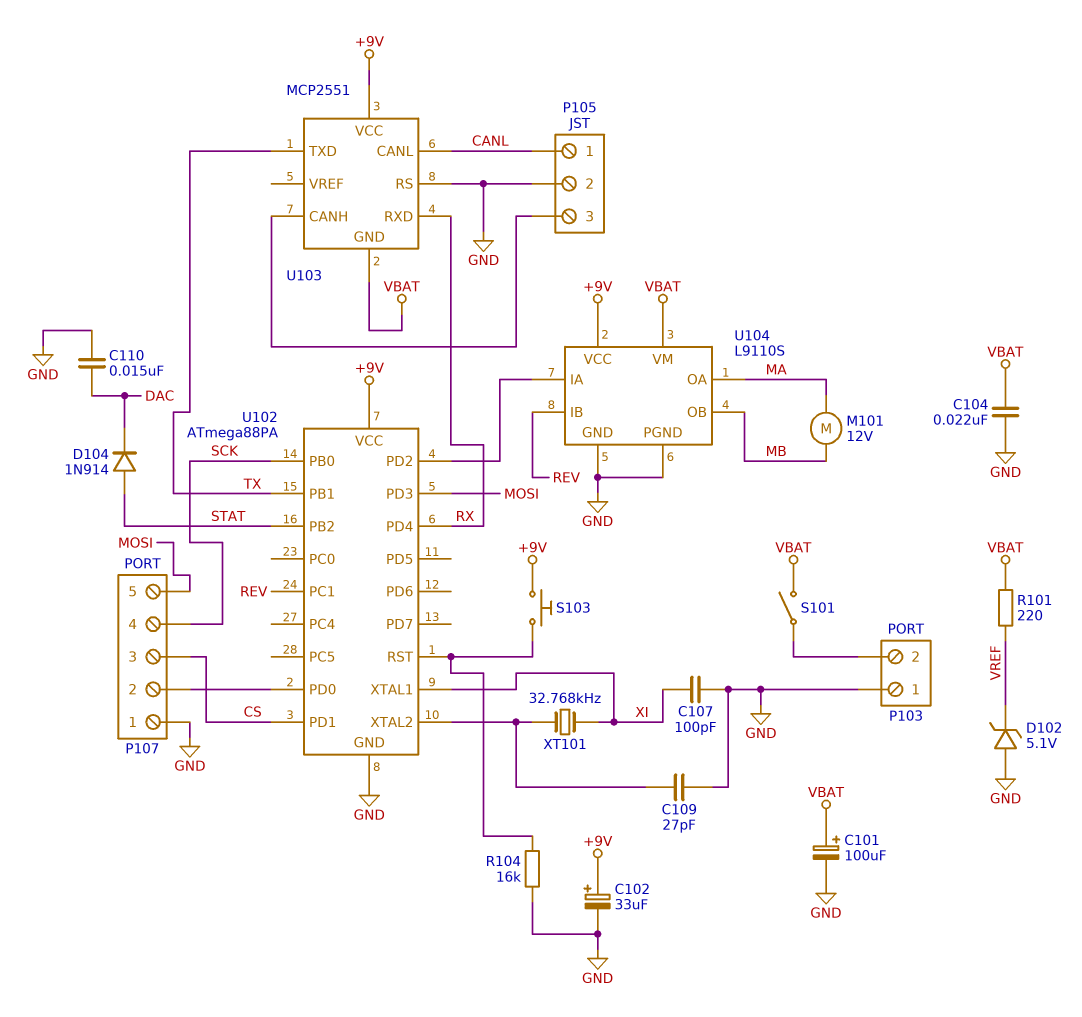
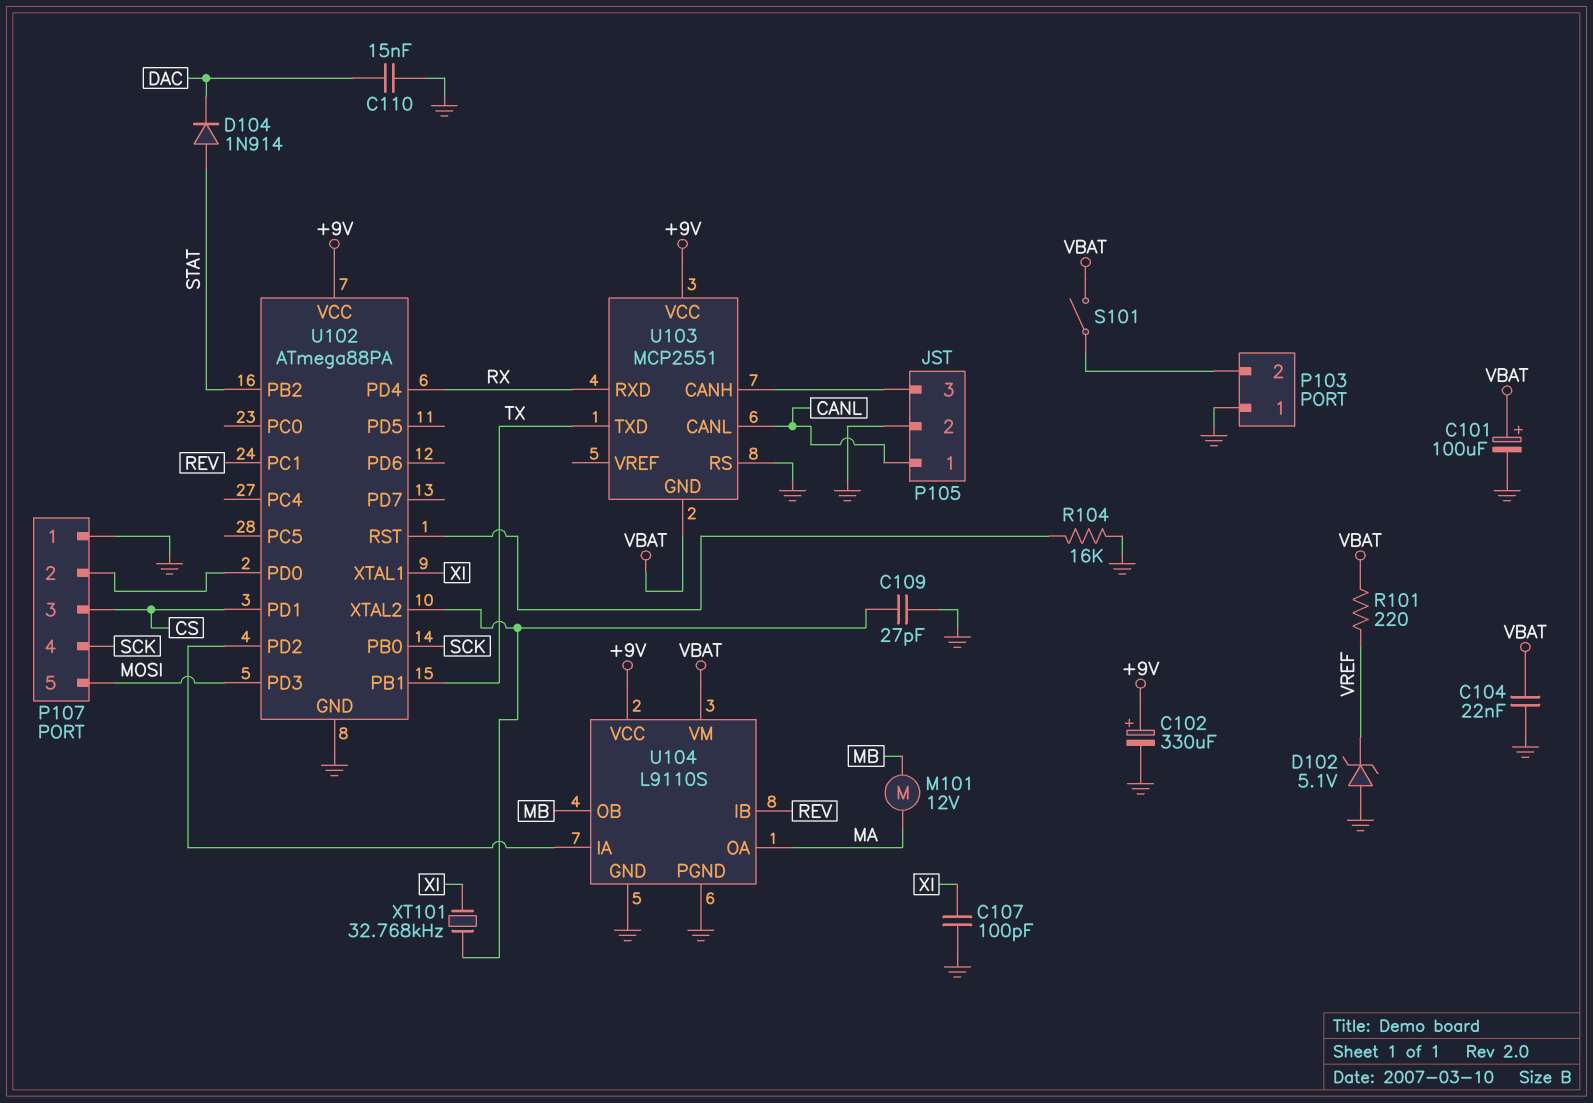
C102: 33uF (plus +9V, minus GND) -> 330uF (plus +9V, minus GND)
S103: button (+9V, U102/RST) -> none

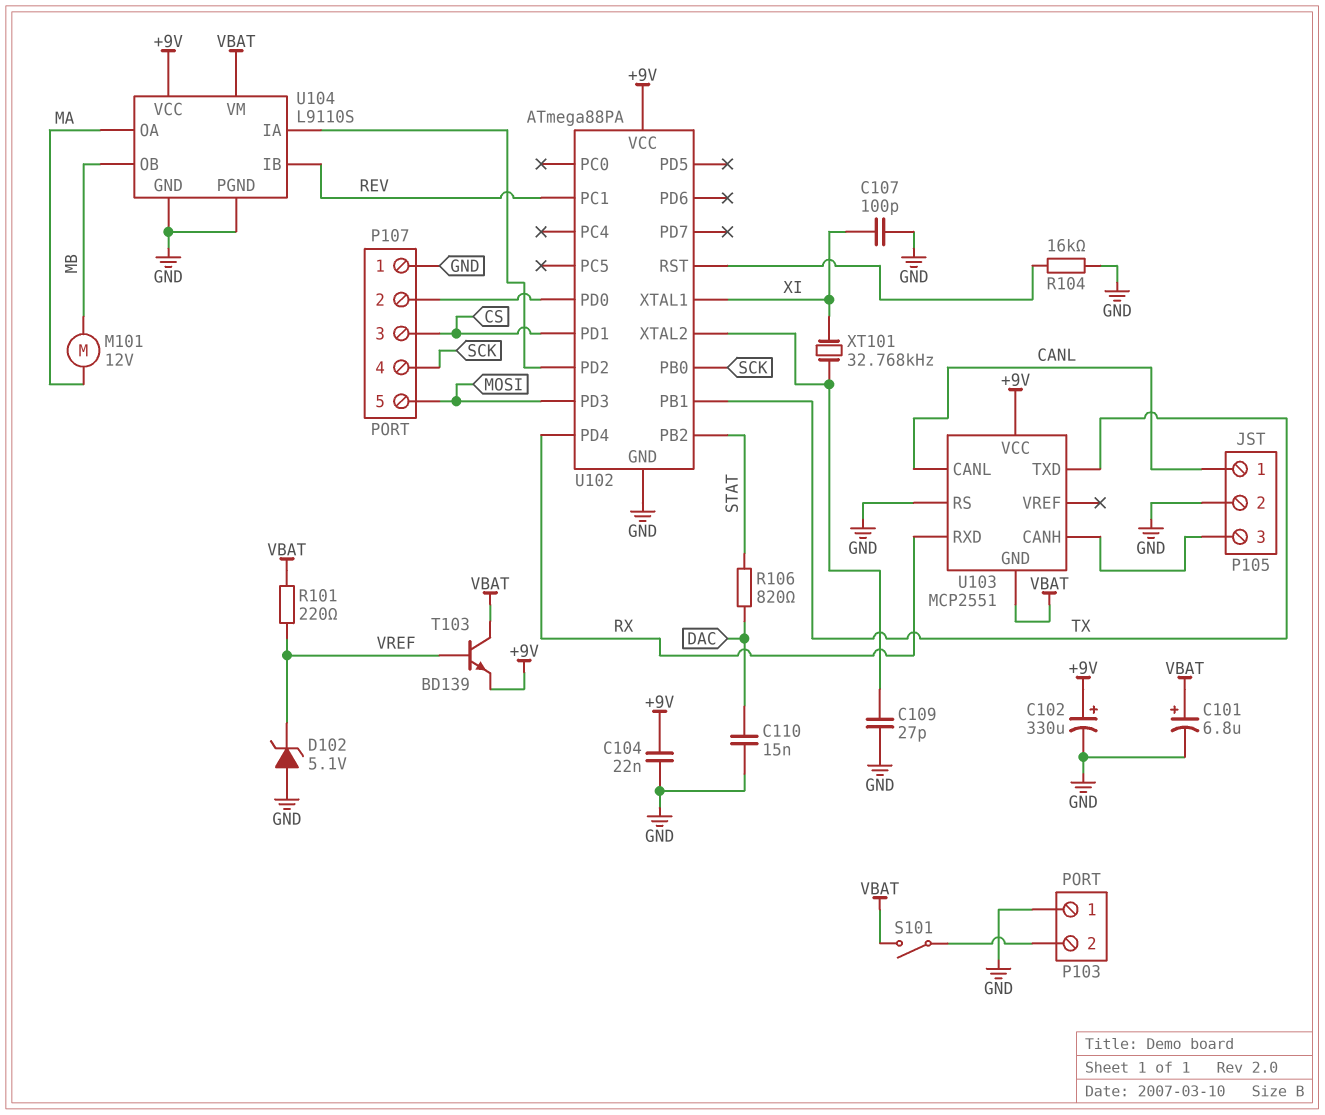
C101: 100uF (plus VBAT, minus GND) -> 6.8uF (plus VBAT, minus GND)
C104: 22nF (GND, VBAT) -> 22nF (+9V, GND)
D104: diode 1N914 (A STAT, K DAC) -> none
R106: none -> 820 (DAC, STAT)
T103: none -> NPN BD139 (B VREF, C VBAT, E +9V)

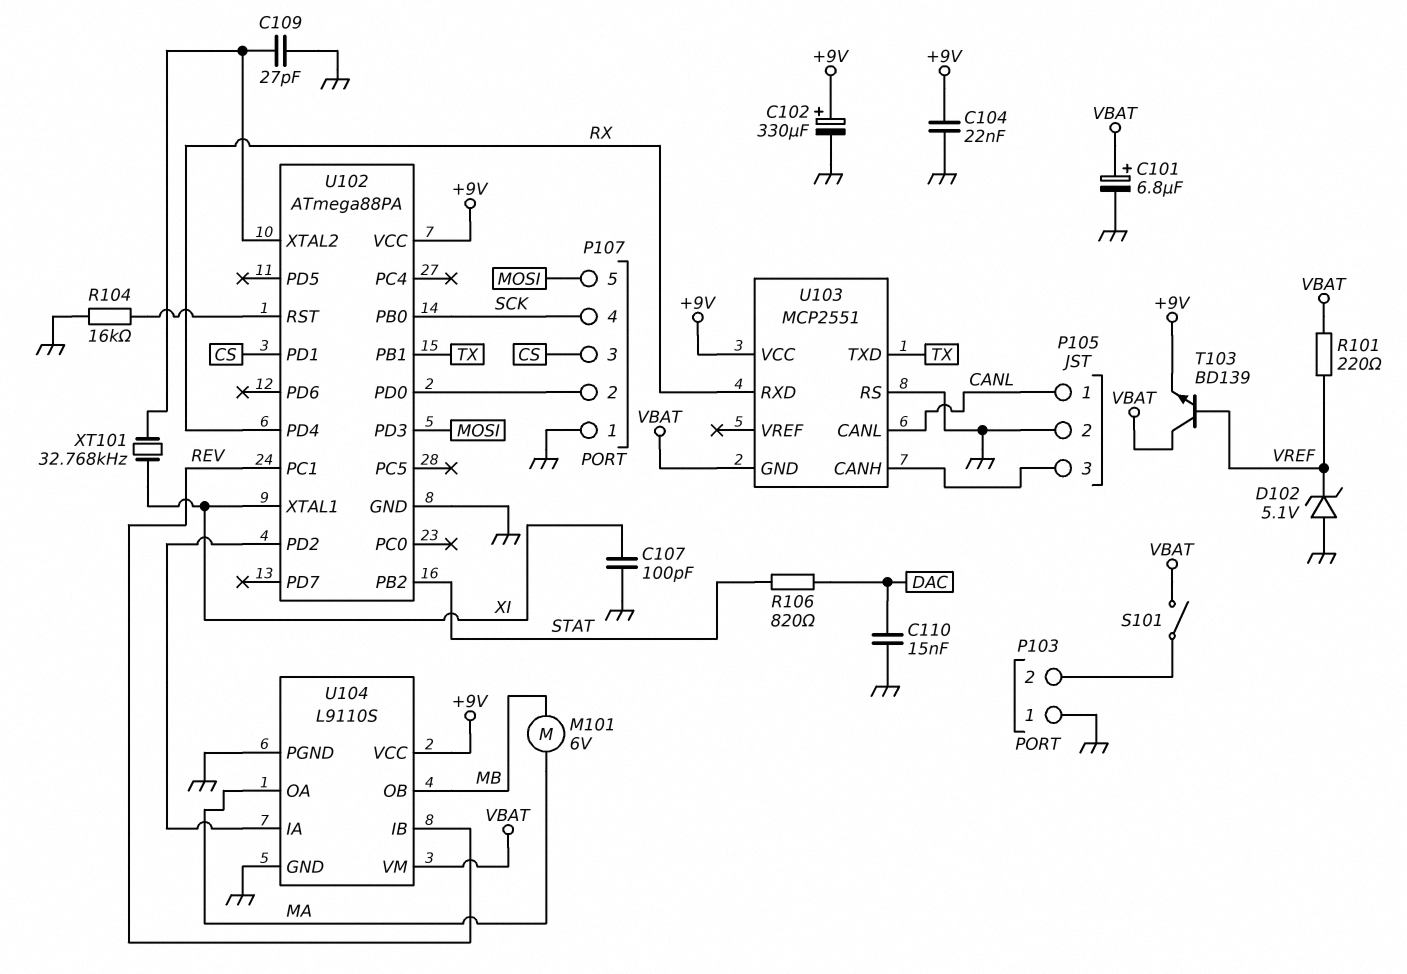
M101: motor 12V (MA, MB) -> motor 6V (MA, MB)

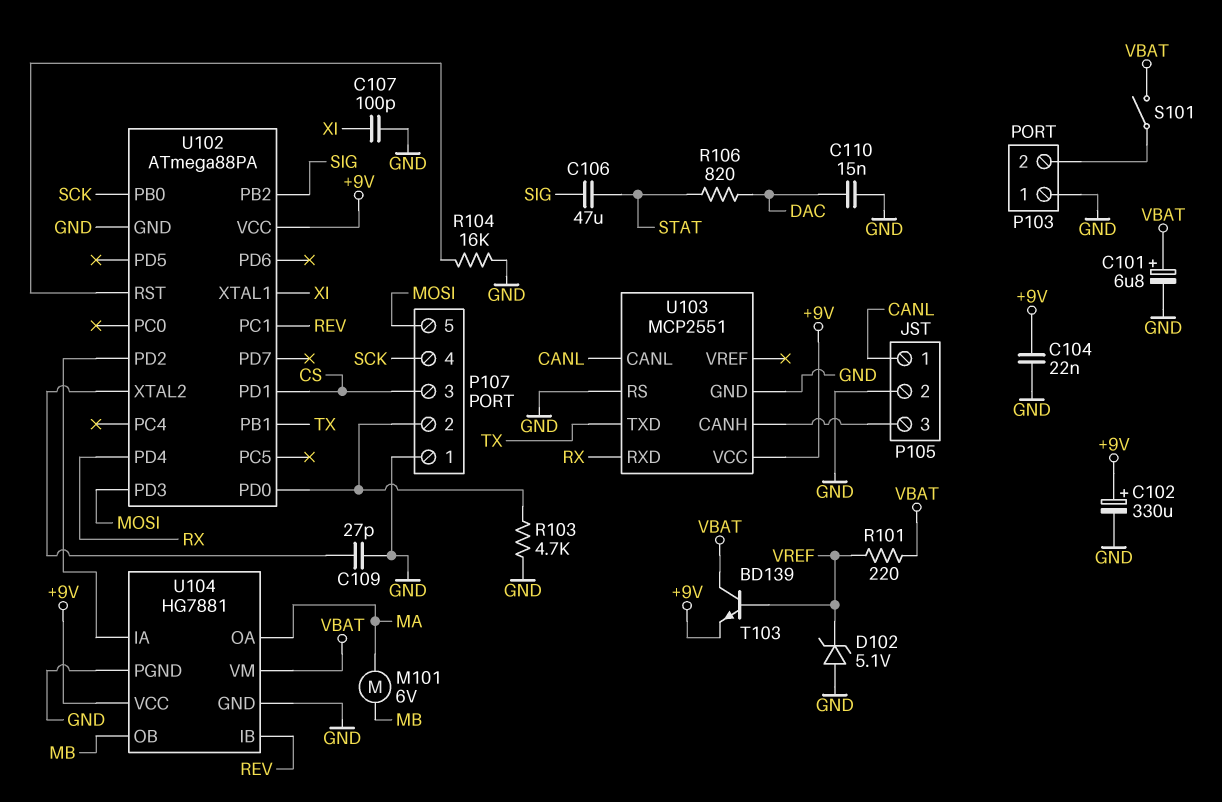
C106: none -> 47uF (SIG, STAT)
R103: none -> 4.7k (GND, P107/2)
U102 pin PB2: STAT -> SIG
U103 pin GND: VBAT -> GND
U104: L9110S -> HG7881
XT101: 32.768kHz (U102/XTAL2, XI) -> none

